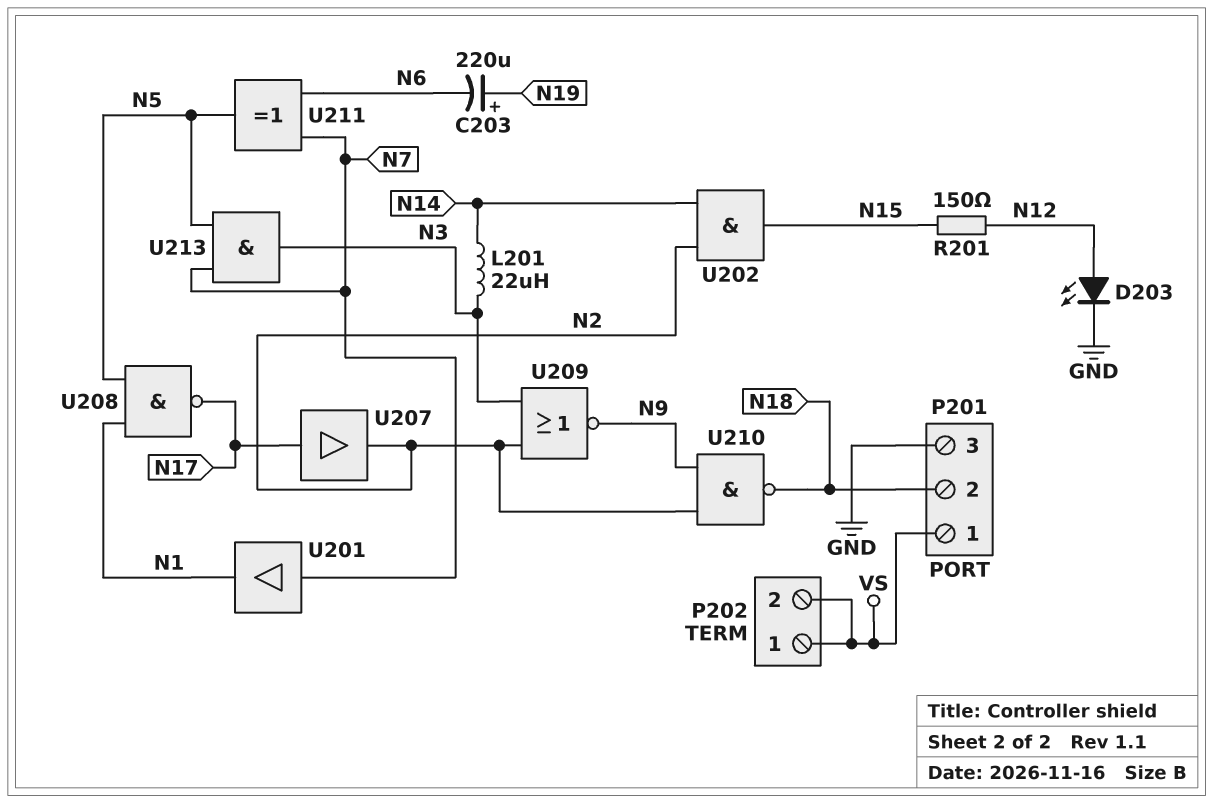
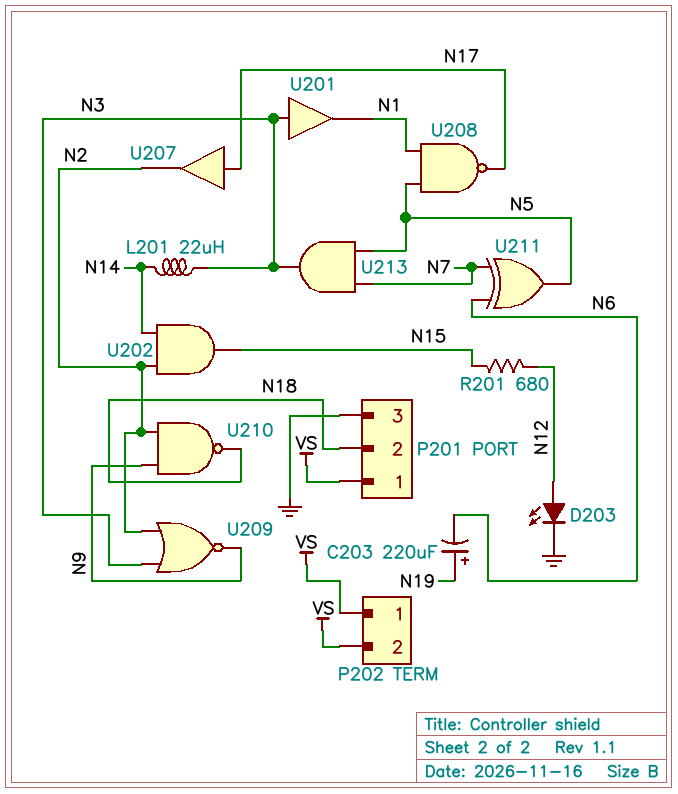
R201: 150 (N12, N15) -> 680 (N12, N15)
U201: buffer (in N7, out N1) -> buffer (in N3, out N1)

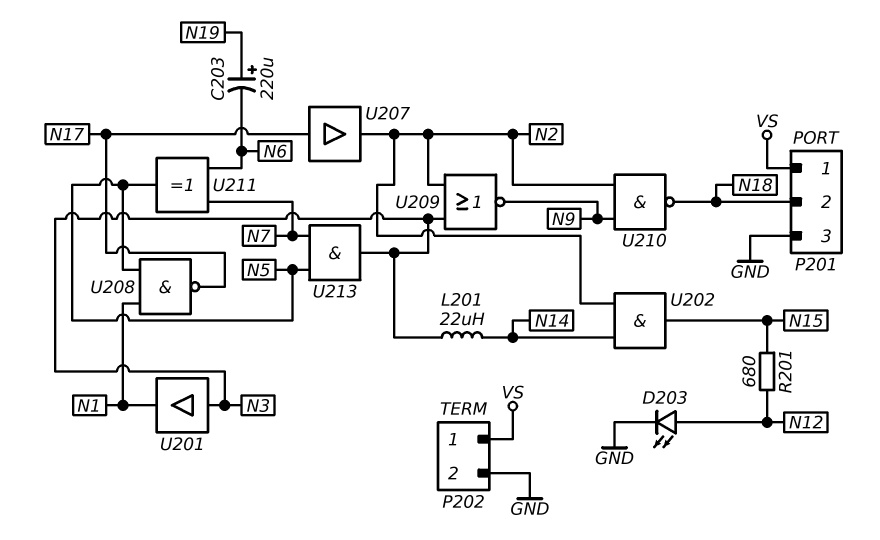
P202 pin 2: VS -> GND

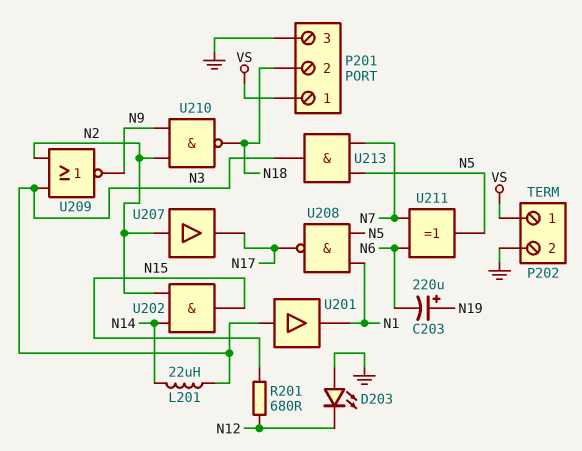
D203: LED (A N12, K GND) -> LED (A GND, K N12)
U207: buffer (in N17, out N2) -> buffer (in N2, out N17)

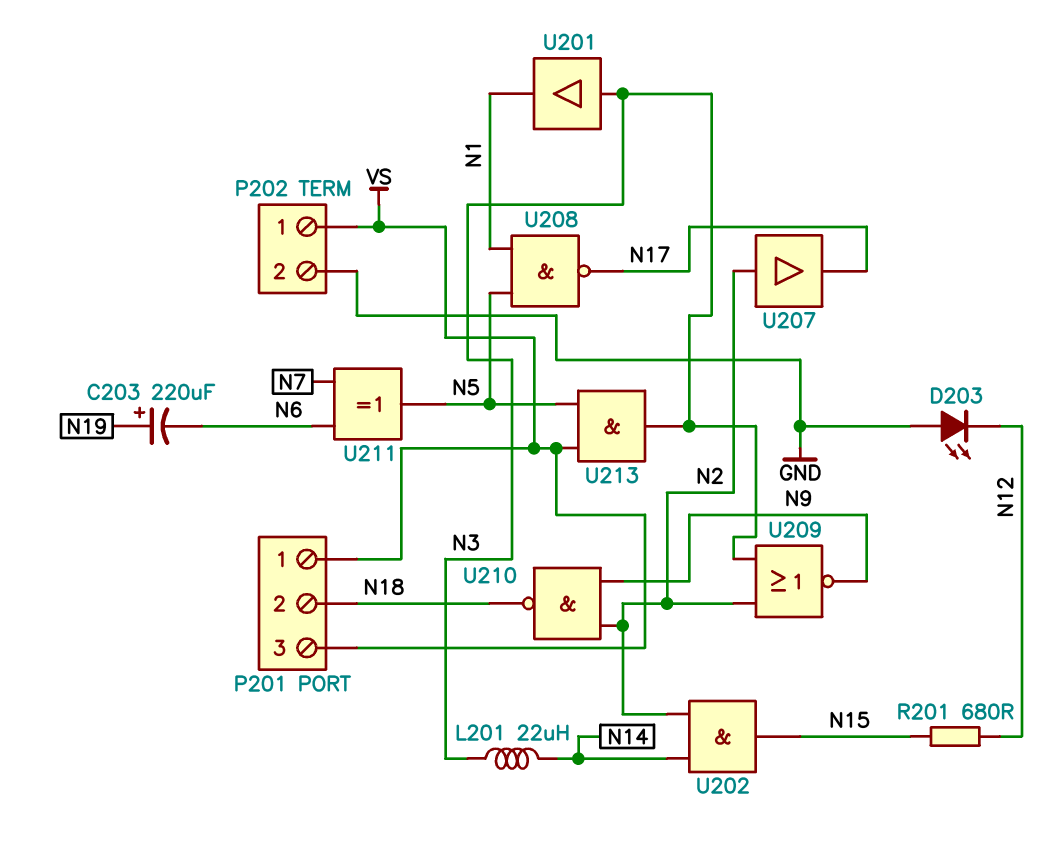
P201 pin 3: GND -> VS
U213: AND (in N5, in N7, out N3) -> AND (in N5, in VS, out N3)

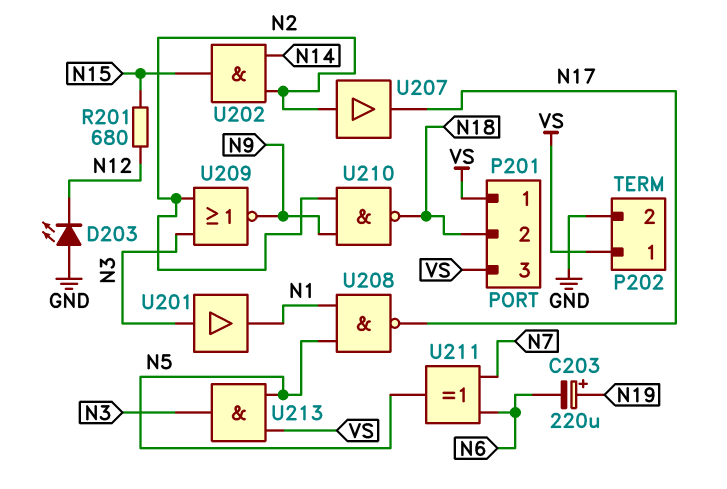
L201: 22uH (N3, N14) -> none

